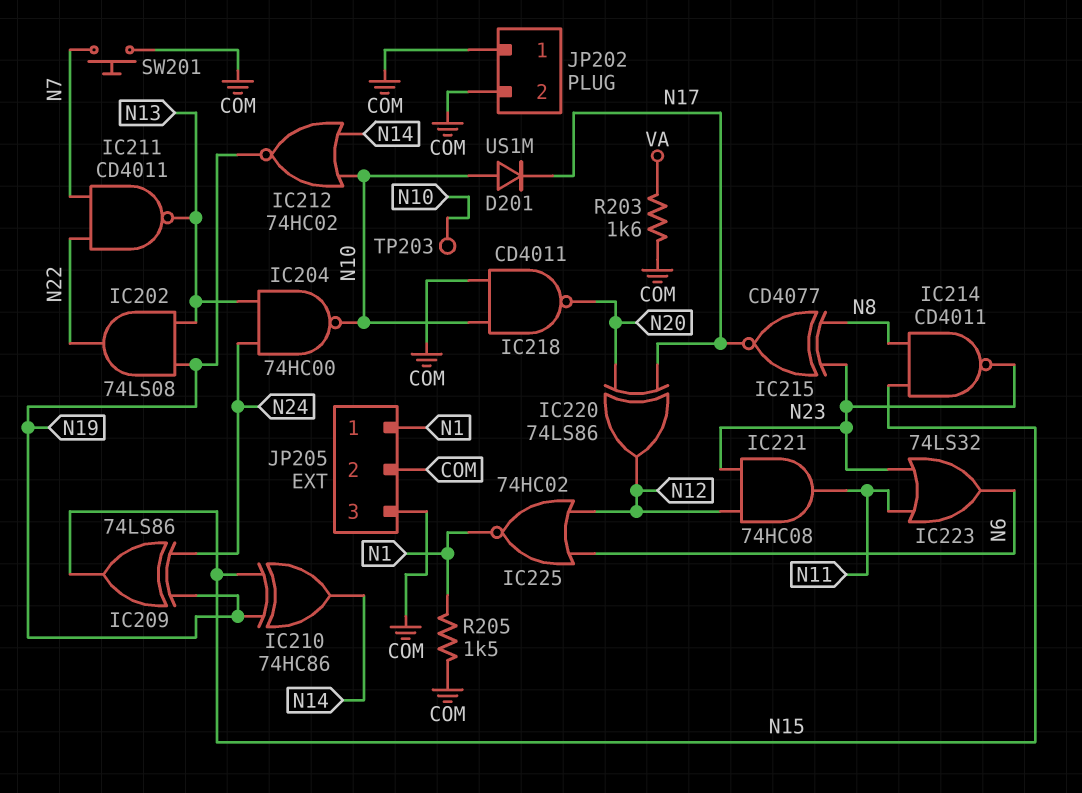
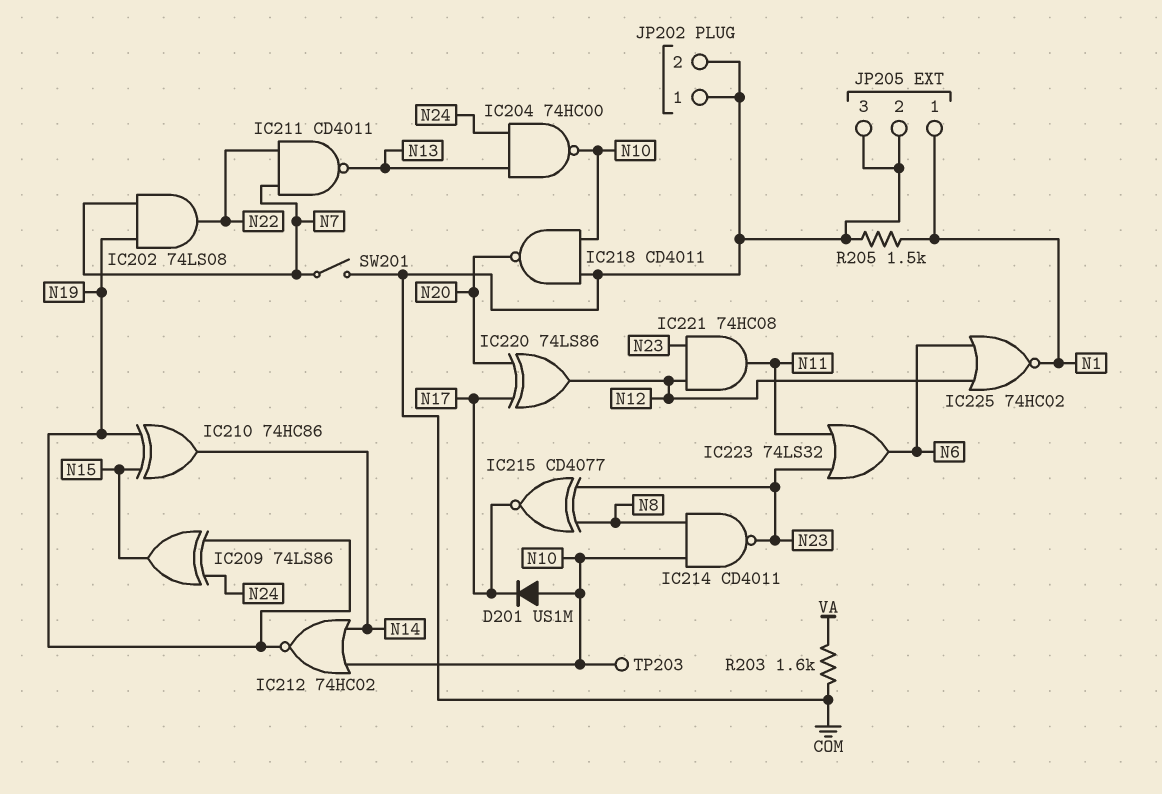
IC202: AND 74LS08 (in N13, in N19, out N22) -> AND 74LS08 (in N7, in N19, out N22)
IC214: NAND CD4011 (in N8, in N15, out N23) -> NAND CD4011 (in N8, in N10, out N23)
SW201: button (COM, N7) -> switch (COM, N7)

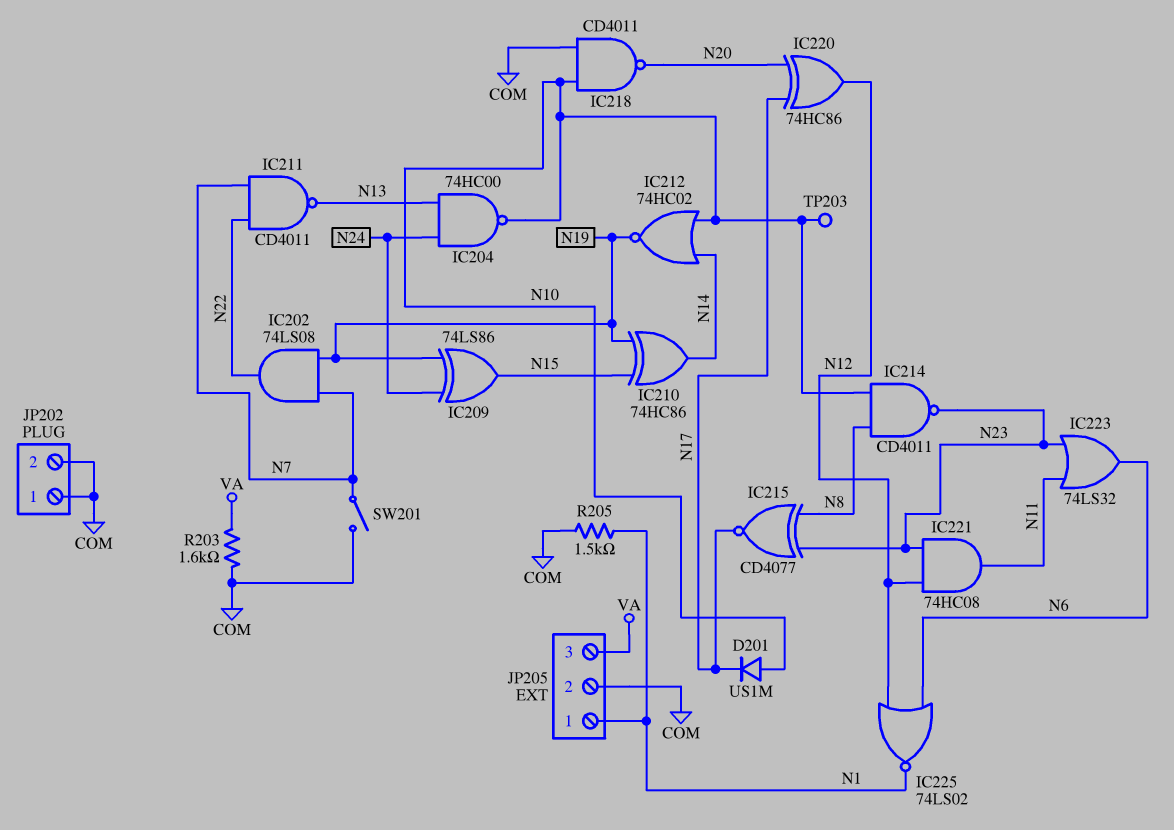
IC220: XOR 74LS86 (in N17, in N20, out N12) -> XOR 74HC86 (in N17, in N20, out N12)
IC225: NOR 74HC02 (in N6, in N12, out N1) -> NOR 74LS02 (in N6, in N12, out N1)
JP205 pin 3: COM -> VA

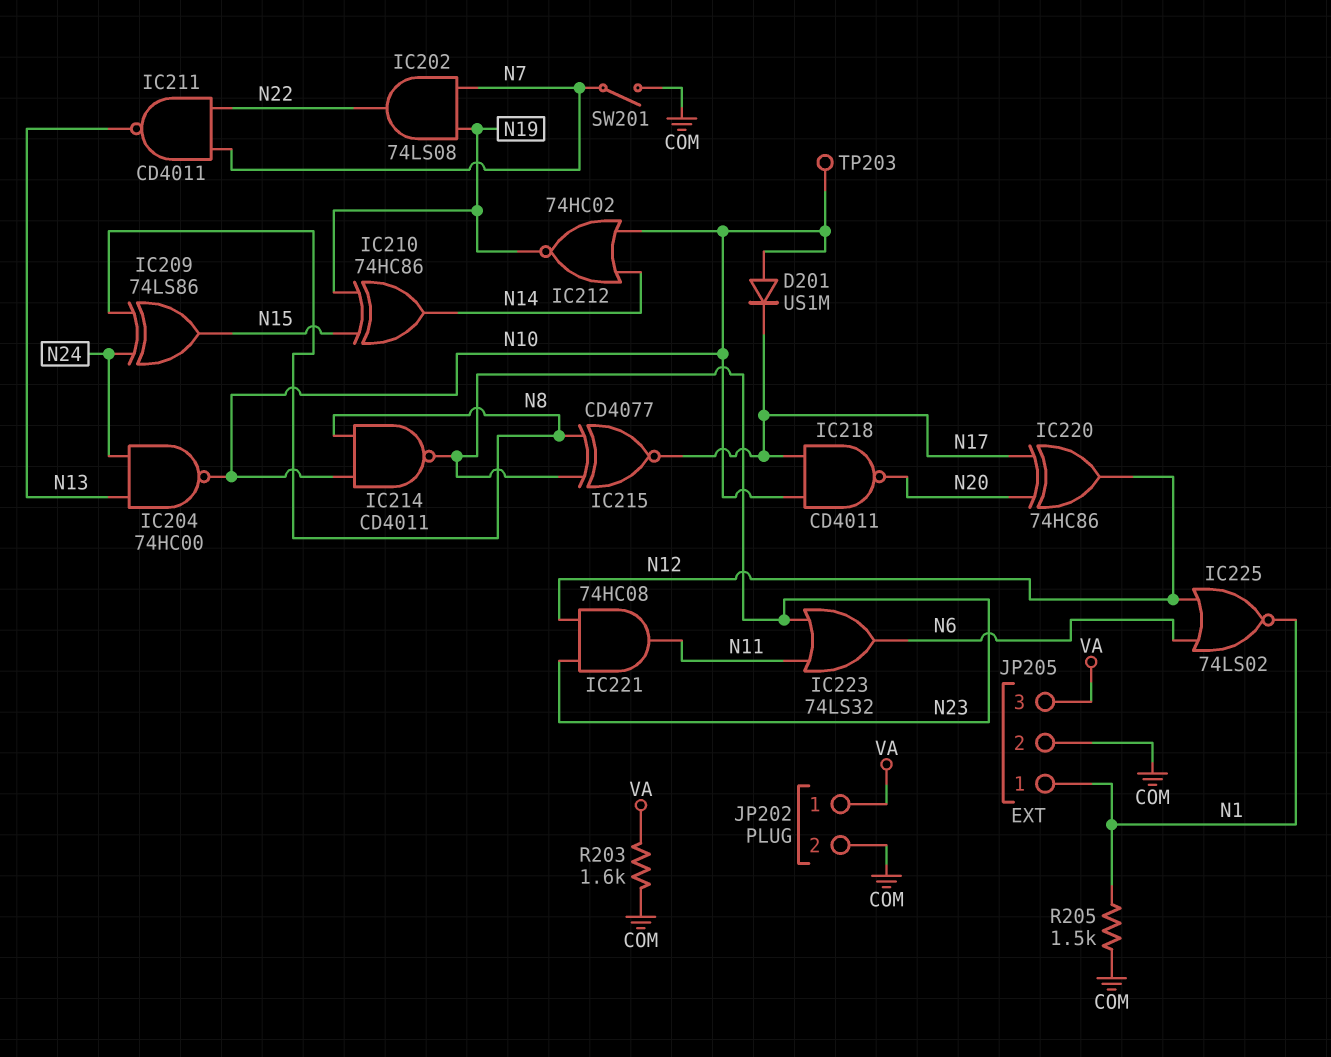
IC209: XOR 74LS86 (in N19, in N24, out N15) -> XOR 74LS86 (in N8, in N24, out N15)
IC218: NAND CD4011 (in COM, in N10, out N20) -> NAND CD4011 (in N10, in N17, out N20)
JP202 pin 1: COM -> VA

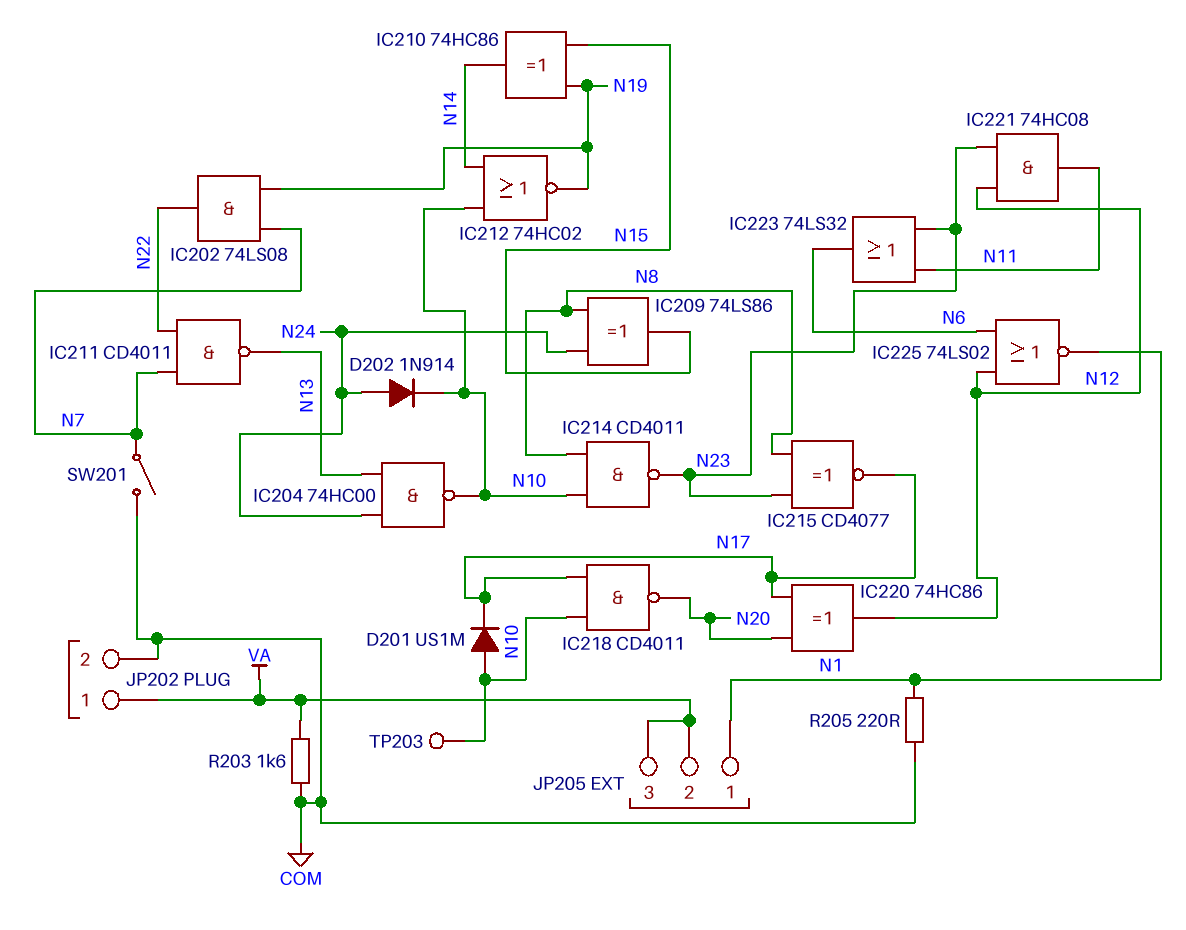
D202: none -> diode 1N914 (A N24, K N10)
JP205 pin 2: COM -> VA
R205: 1.5k (COM, N1) -> 220 (COM, N1)

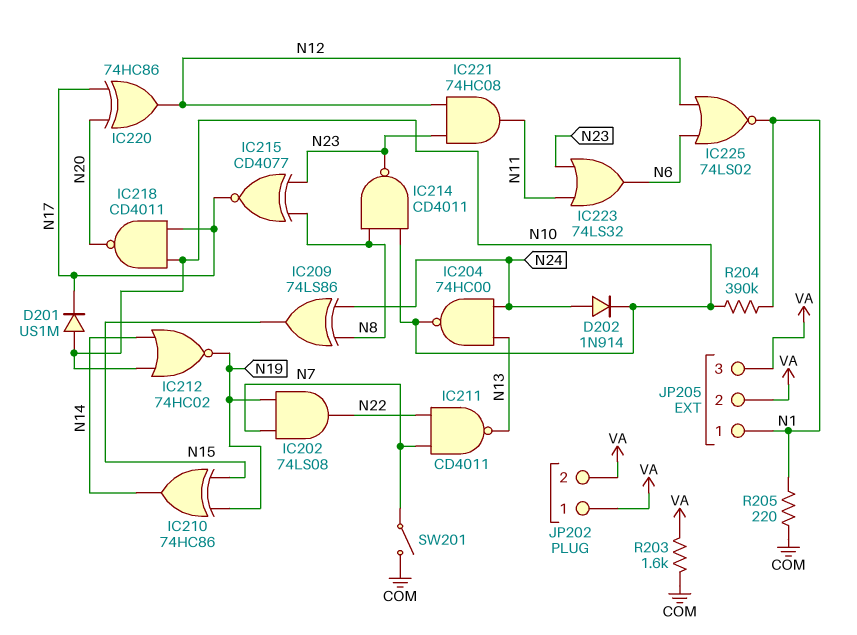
JP202 pin 2: COM -> VA
R204: none -> 390k (N1, N10)
TP203: test point (N10) -> none

